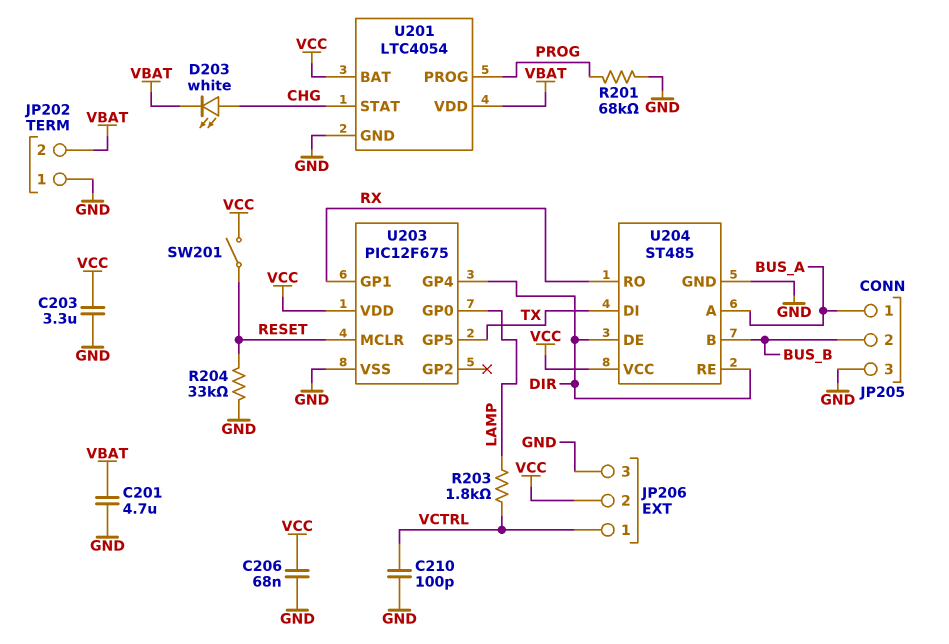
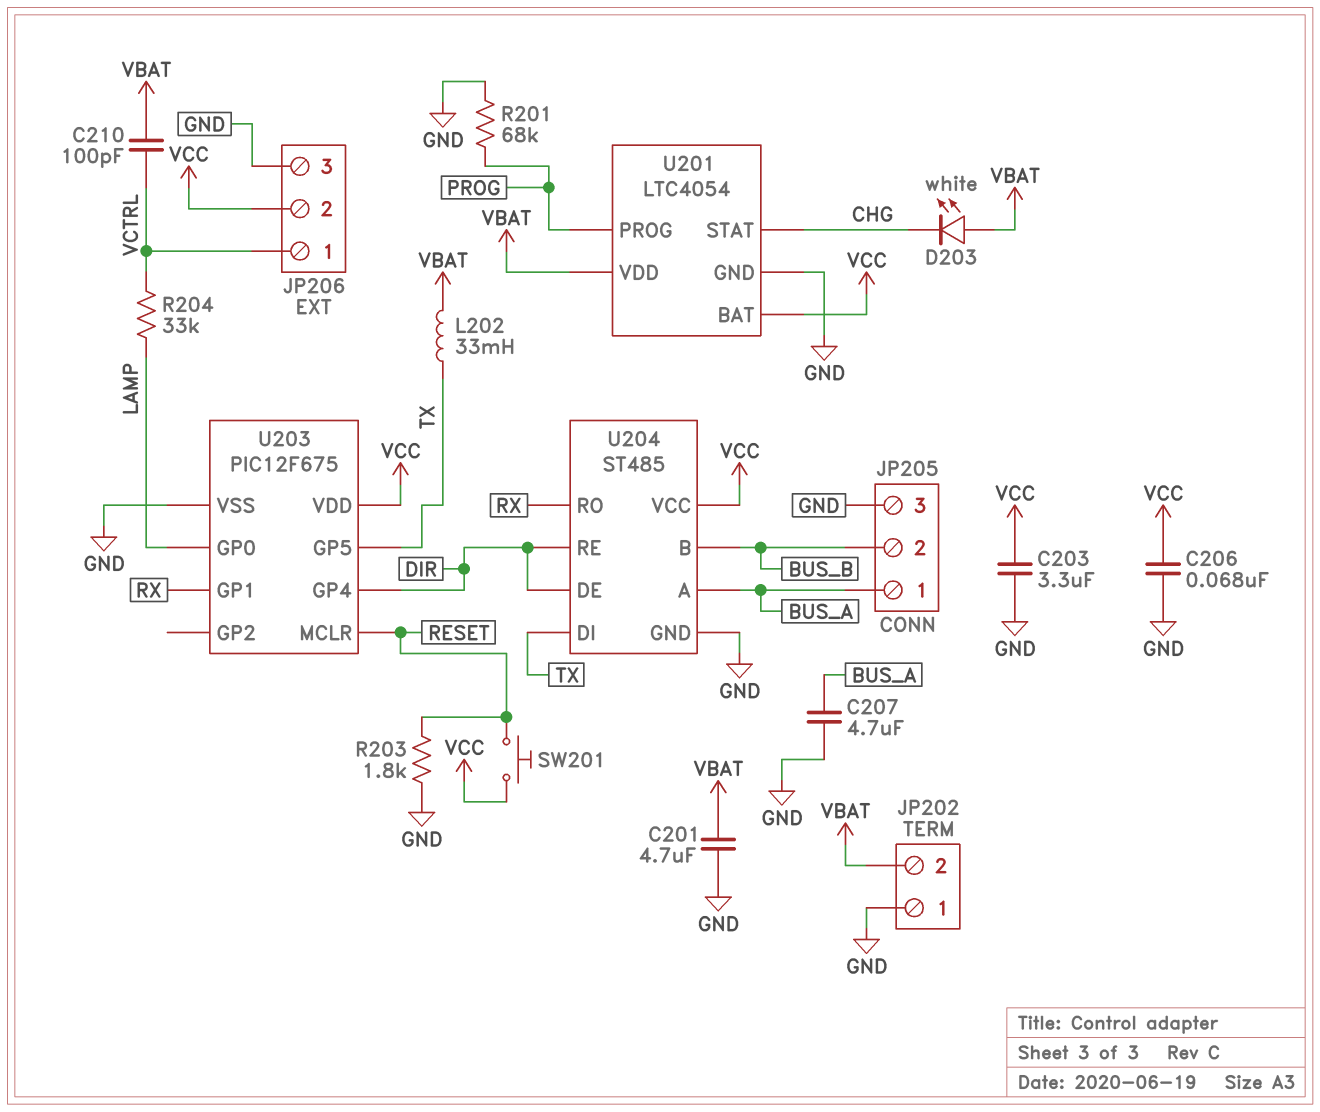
C207: none -> 4.7uF (BUS_A, GND)
C210: 100pF (GND, VCTRL) -> 100pF (VBAT, VCTRL)
D203: LED white (A CHG, K VBAT) -> LED white (A VBAT, K CHG)
L202: none -> 33mH (TX, VBAT)
R203: 1.8k (LAMP, VCTRL) -> 1.8k (GND, RESET)
R204: 33k (GND, RESET) -> 33k (LAMP, VCTRL)
SW201: switch (RESET, VCC) -> button (RESET, VCC)

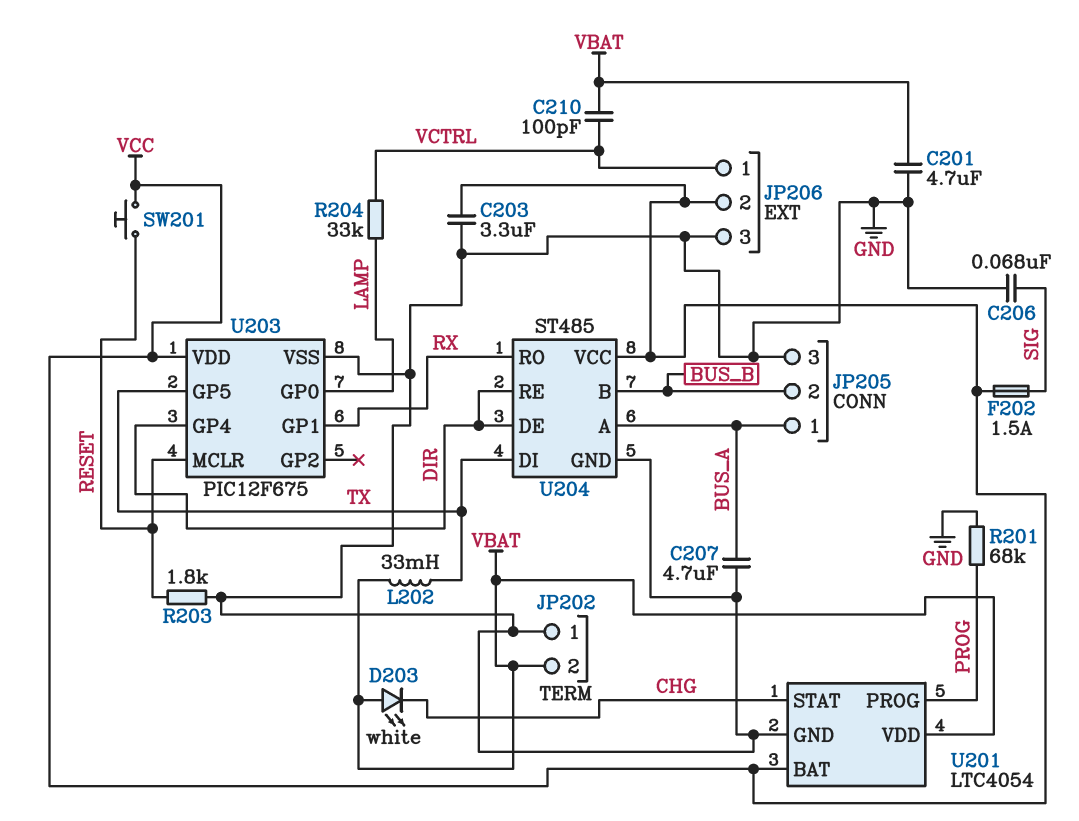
C206: 68nF (GND, VCC) -> 68nF (GND, SIG)
F202: none -> 1.5A (SIG, VCC)

